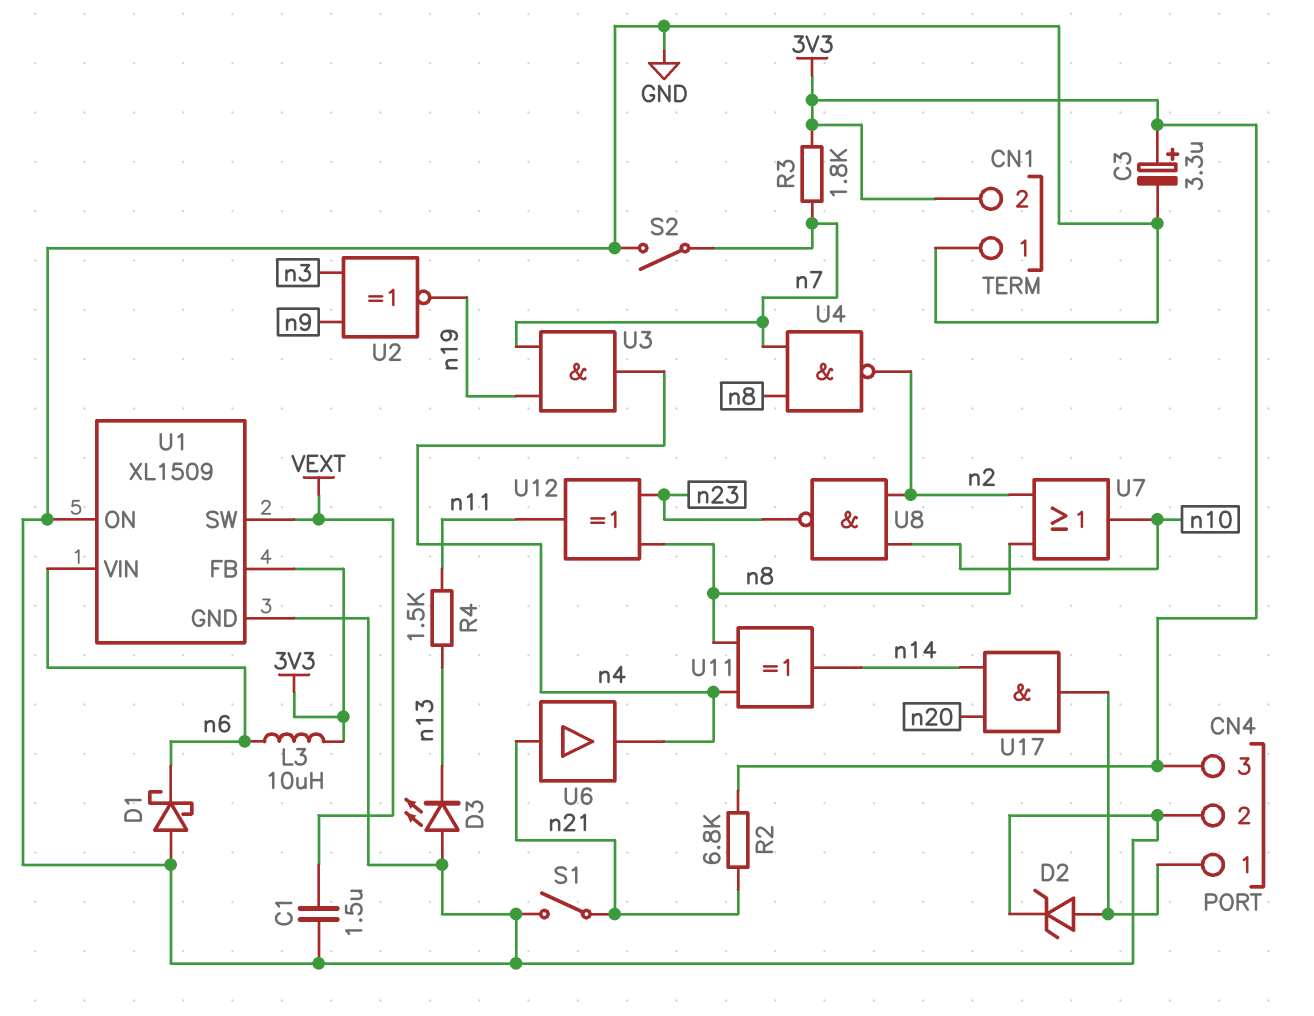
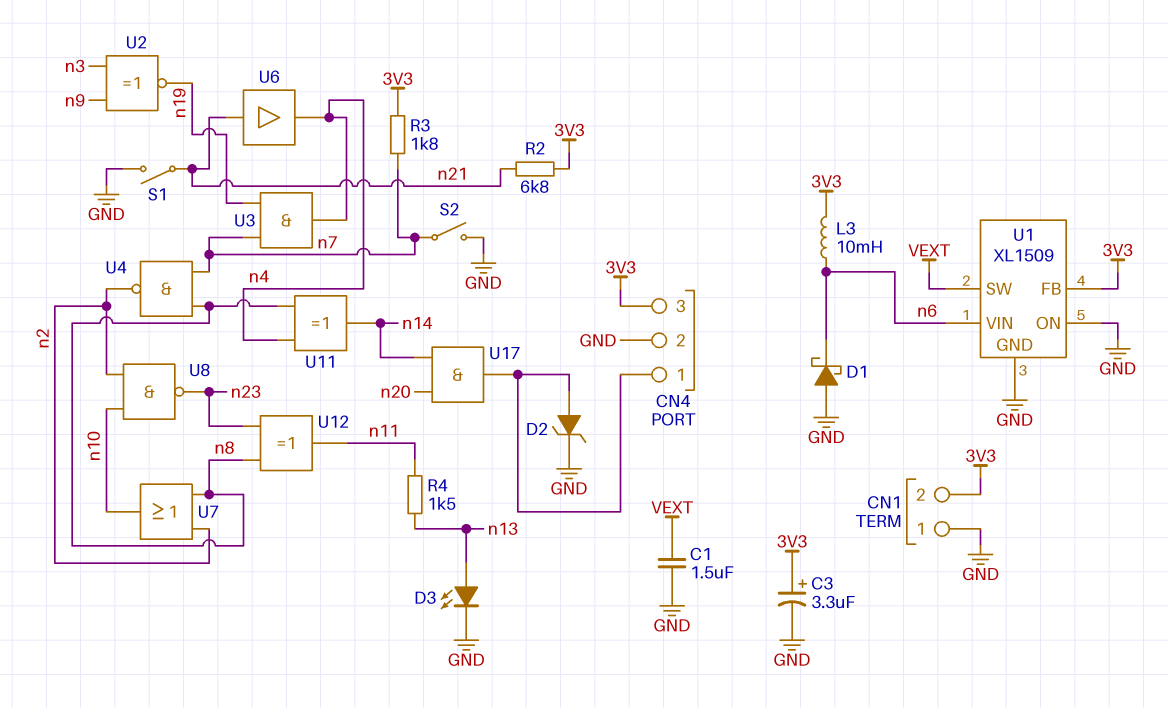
D3: LED (A GND, K n13) -> LED (A n13, K GND)
L3: 10uH (3V3, n6) -> 10mH (3V3, n6)

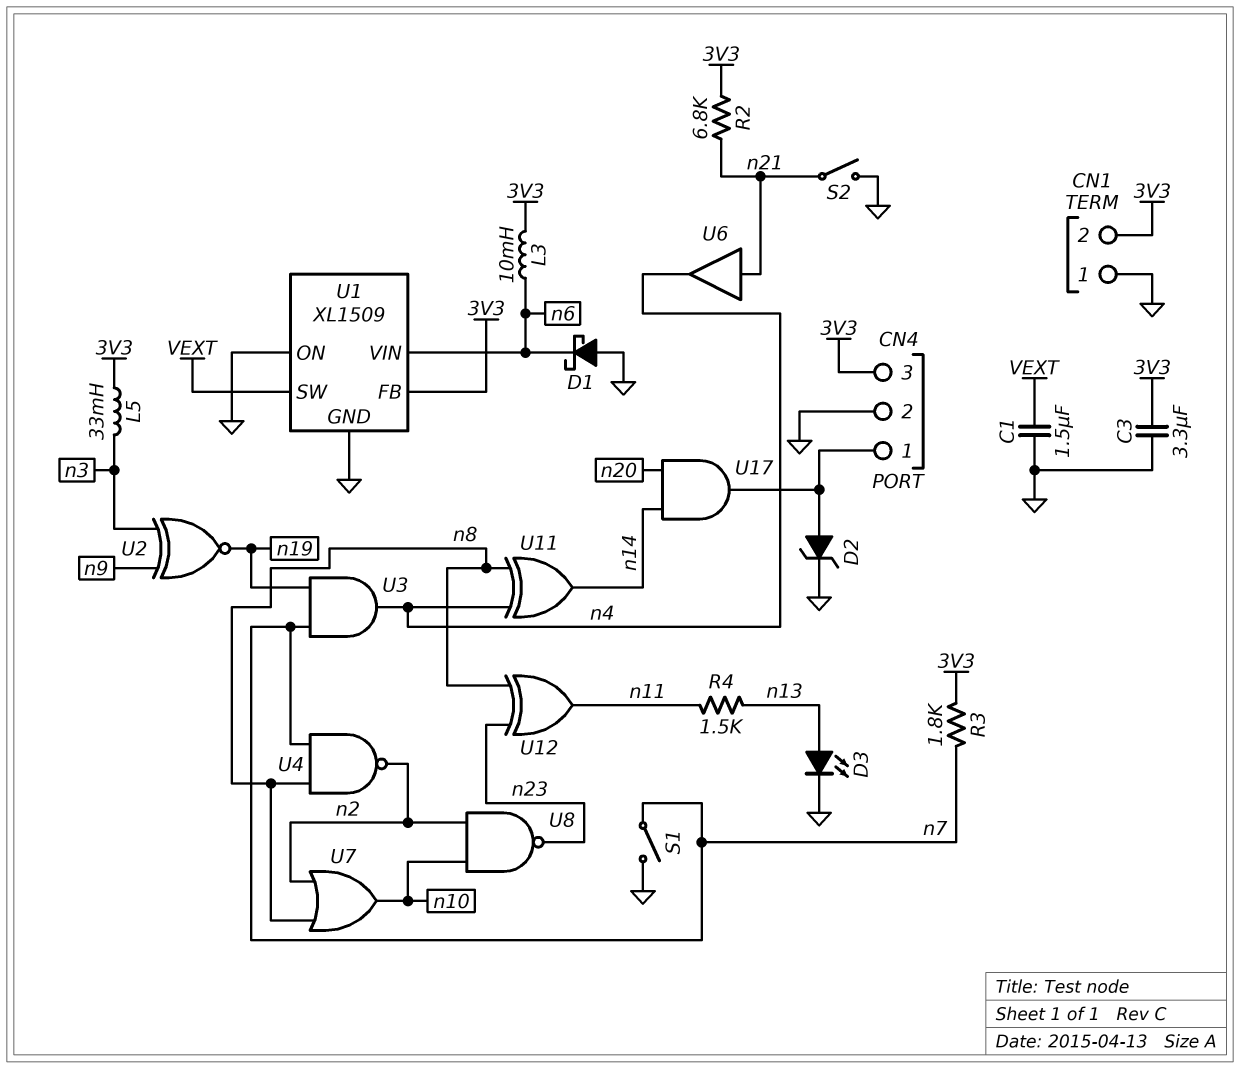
C3: 3.3uF (plus 3V3, minus GND) -> 3.3uF (3V3, GND)
L5: none -> 33mH (3V3, n3)
S1: switch (GND, n21) -> switch (GND, n7)
S2: switch (GND, n7) -> switch (GND, n21)

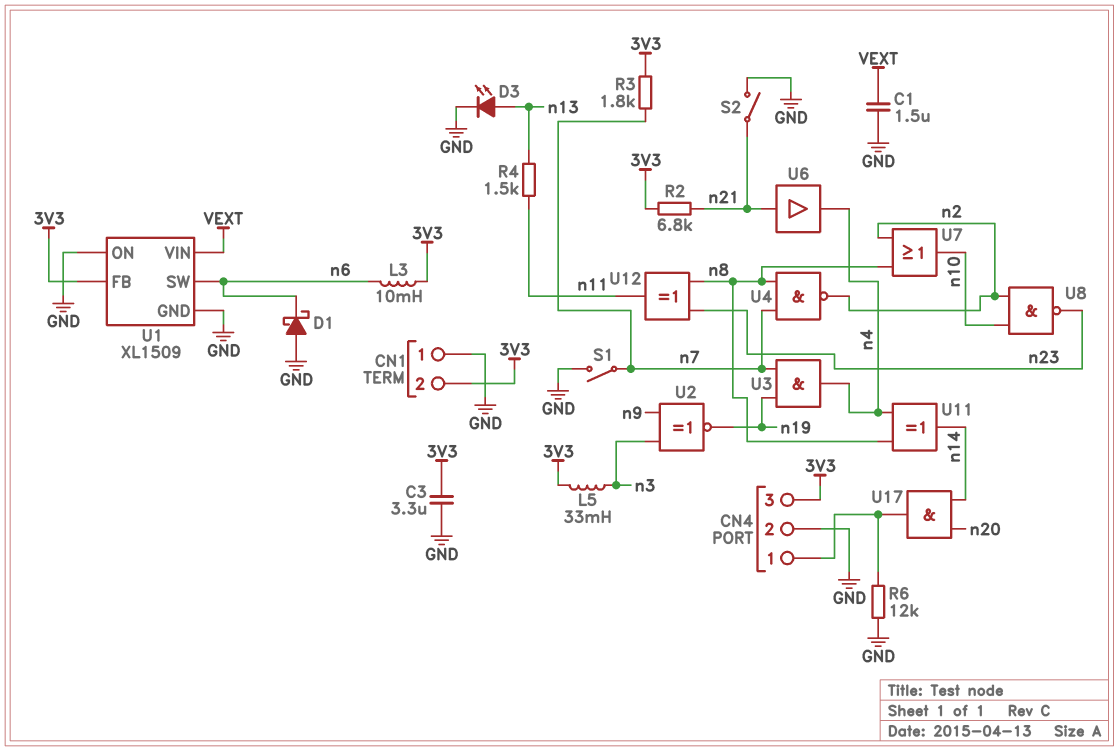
D2: zener (A CN4/1, K GND) -> none
R6: none -> 12k (CN4/1, GND)
U1 pin SW: VEXT -> n6
U1 pin VIN: n6 -> VEXT

